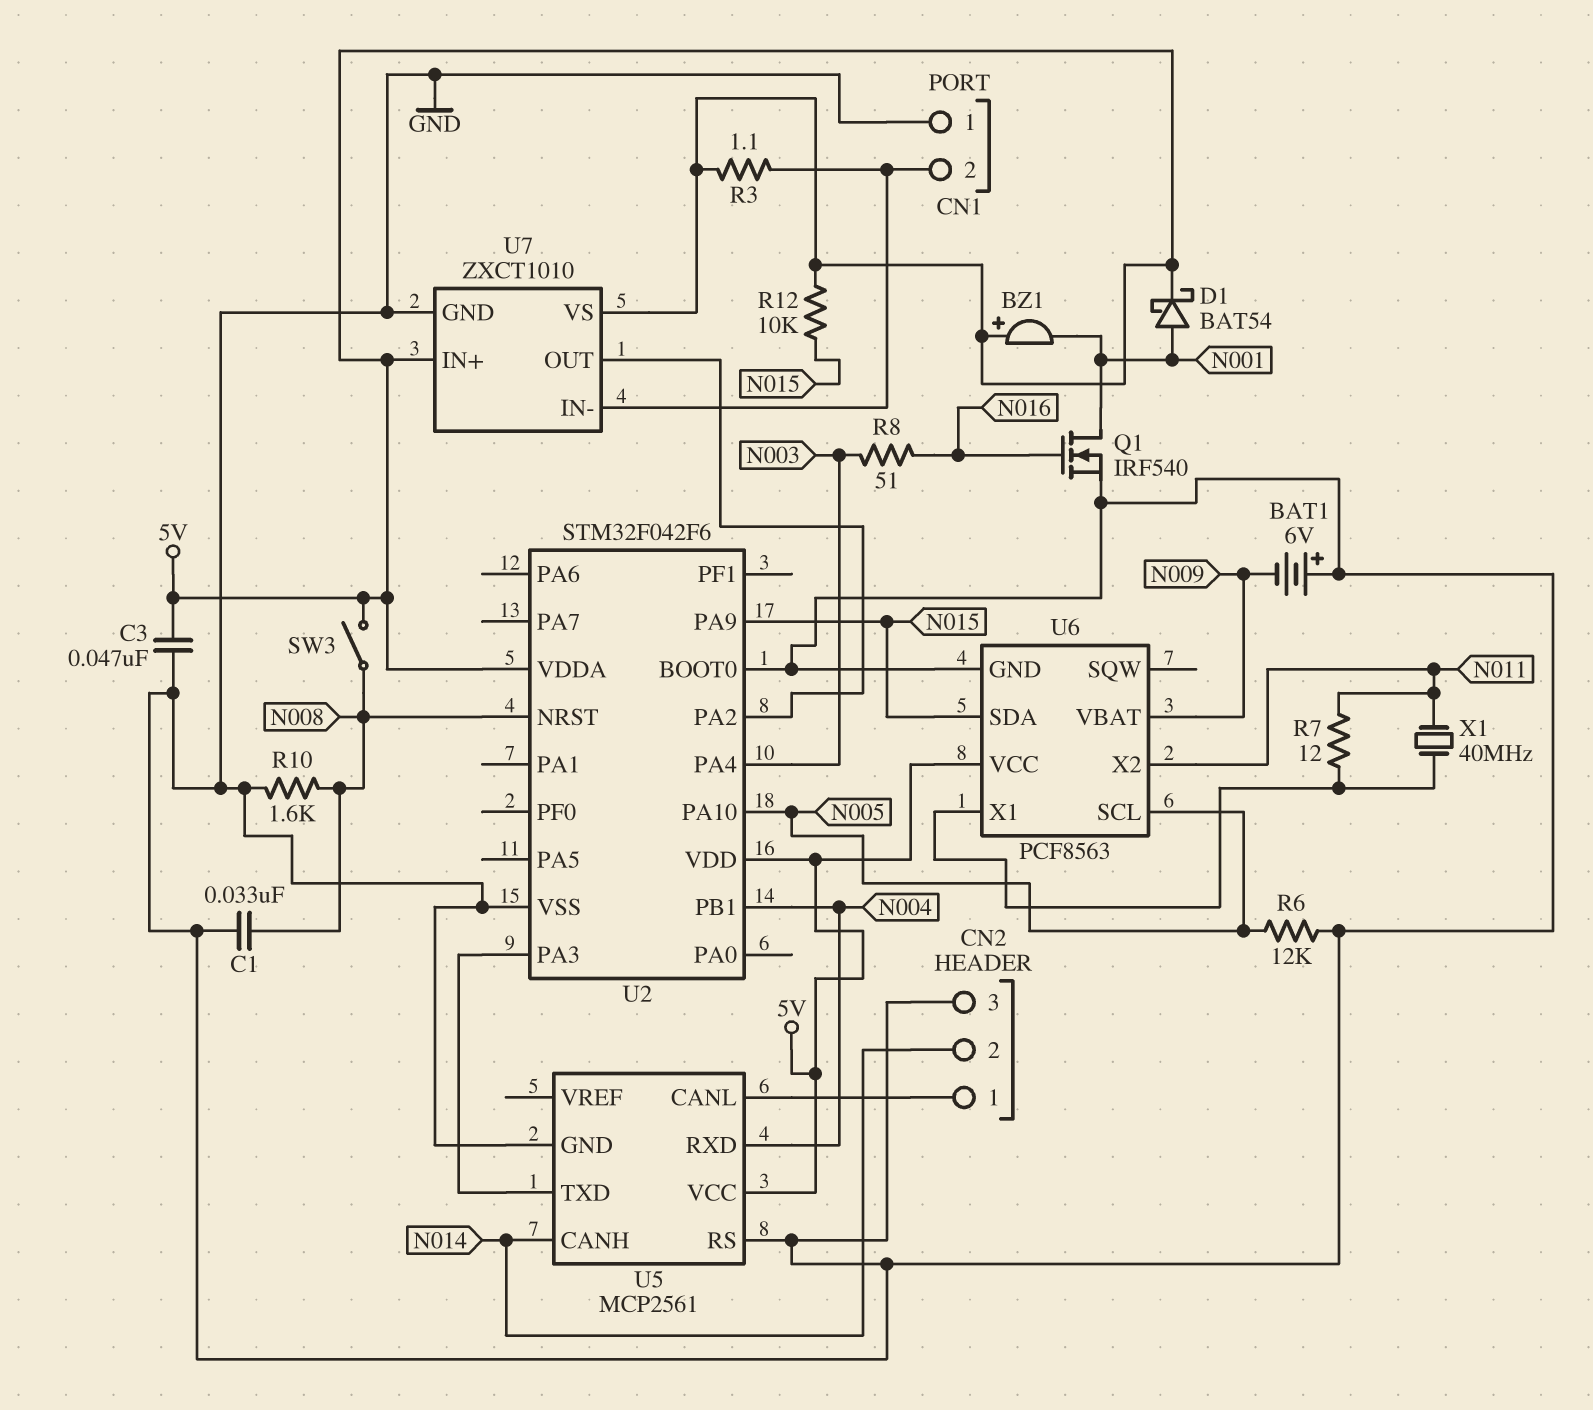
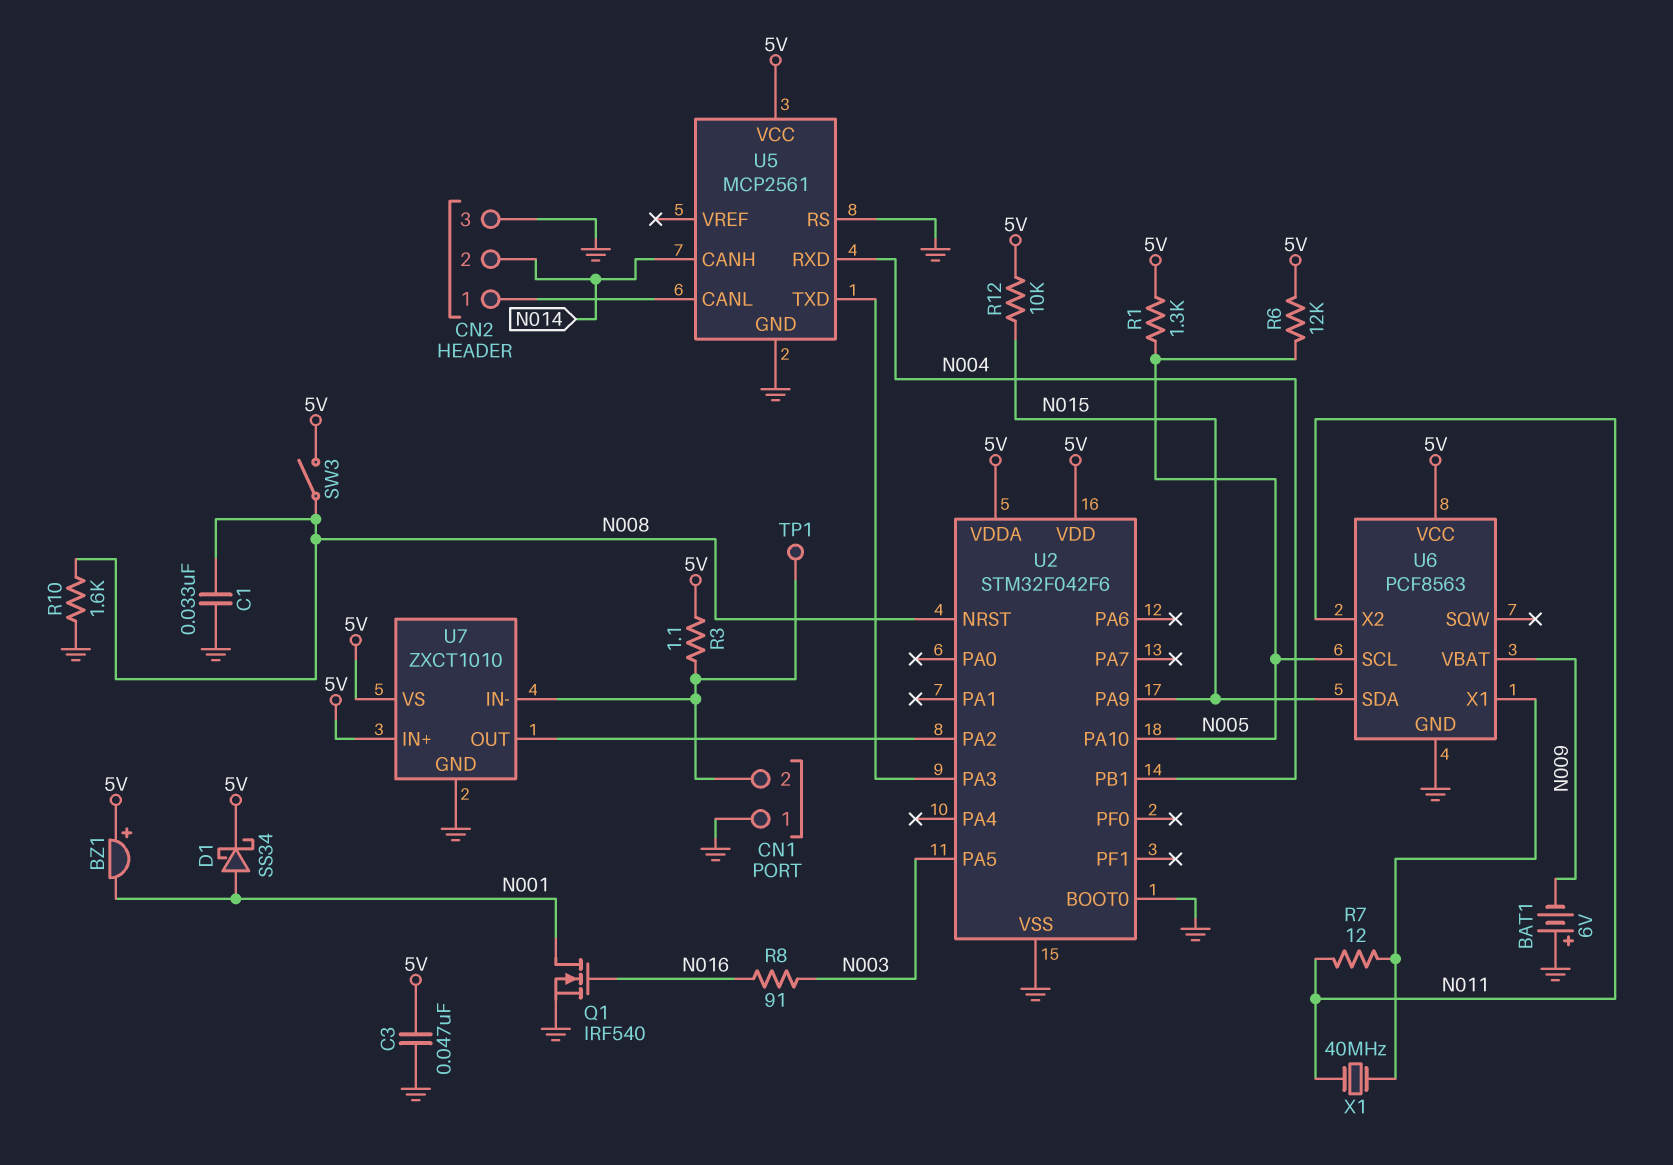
D1: schottky BAT54 (A N001, K 5V) -> schottky SS34 (A N001, K 5V)
R1: none -> 1.3k (5V, N005)
R6: 12k (GND, N005) -> 12k (5V, N005)
R8: 51 (N003, N016) -> 91 (N003, N016)
TP1: none -> test point (CN1/2)
U2 pin PA4: N003 -> none
U2 pin PA5: none -> N003

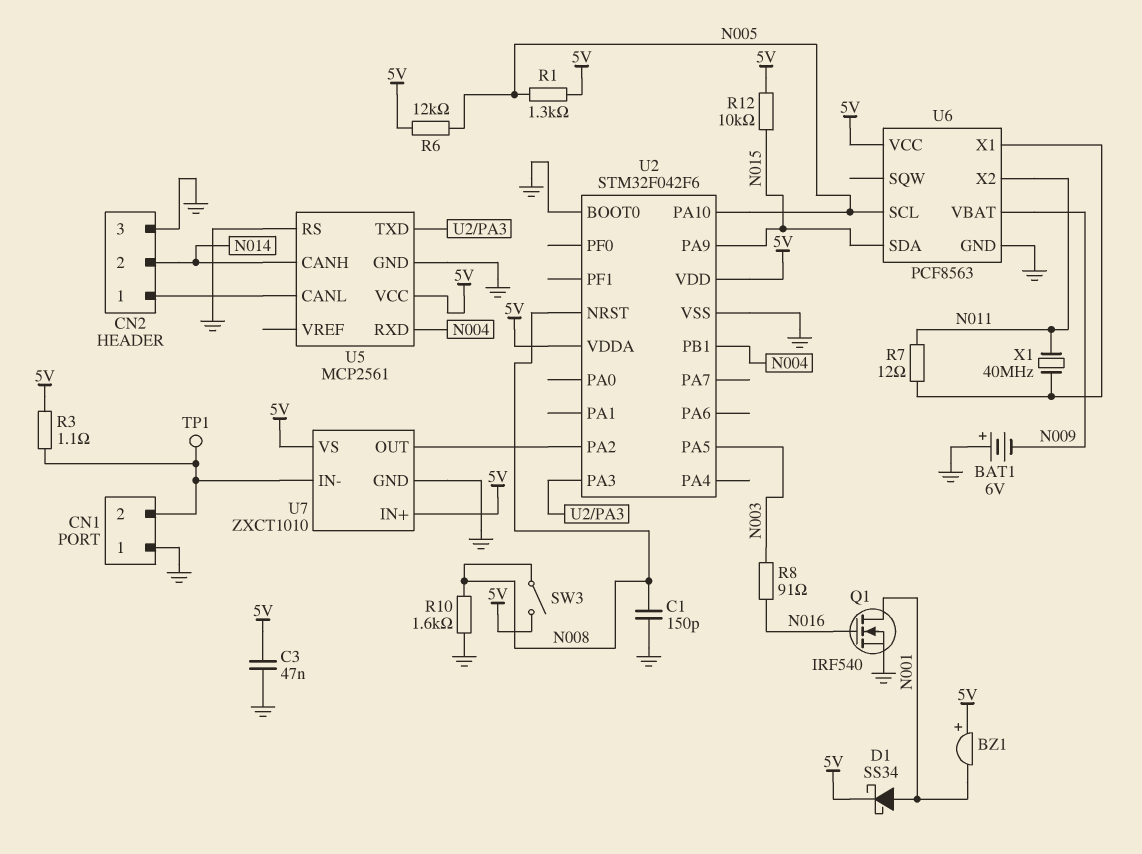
C1: 33nF (GND, N008) -> 150pF (GND, N008)

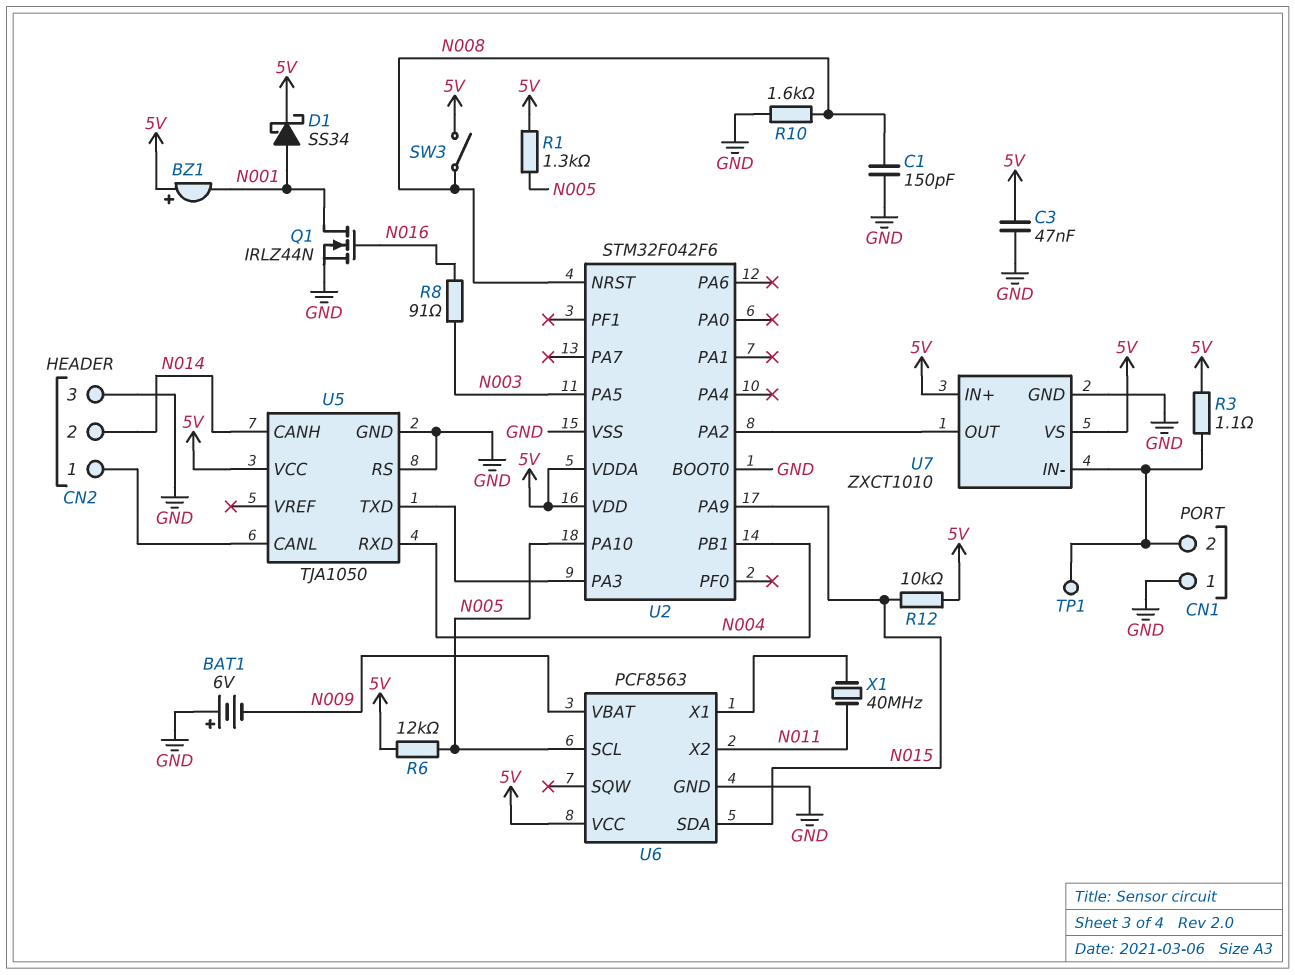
Q1: NMOS IRF540 (G N016, D N001, S GND) -> NMOS IRLZ44N (G N016, D N001, S GND)
R7: 12 (N011, U6/X1) -> none
U5: MCP2561 -> TJA1050

